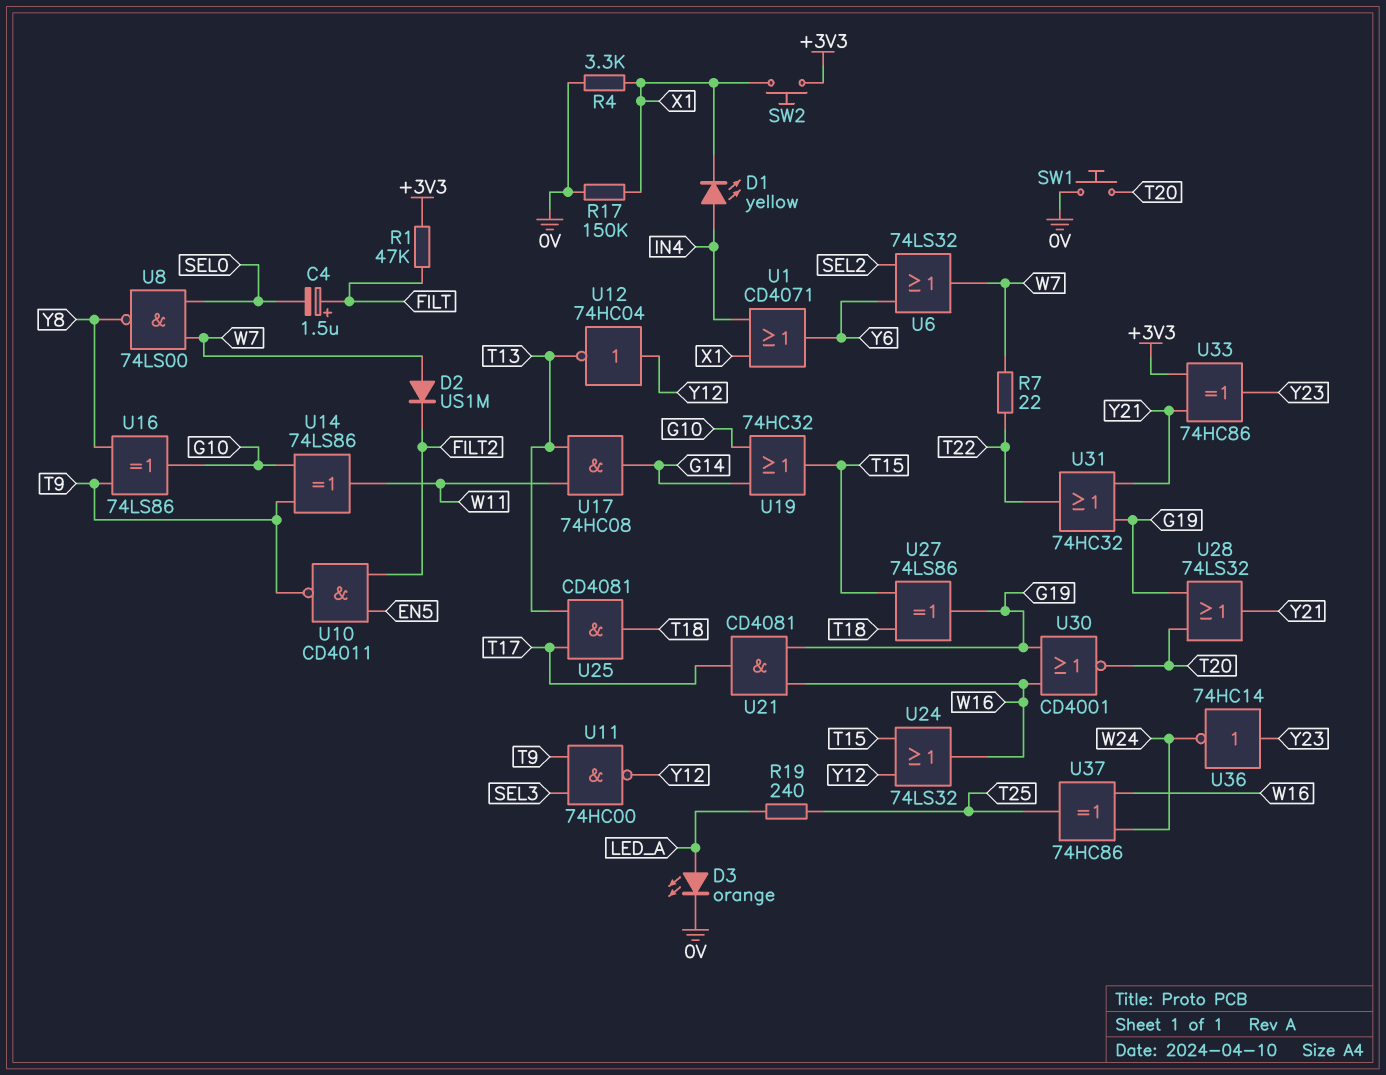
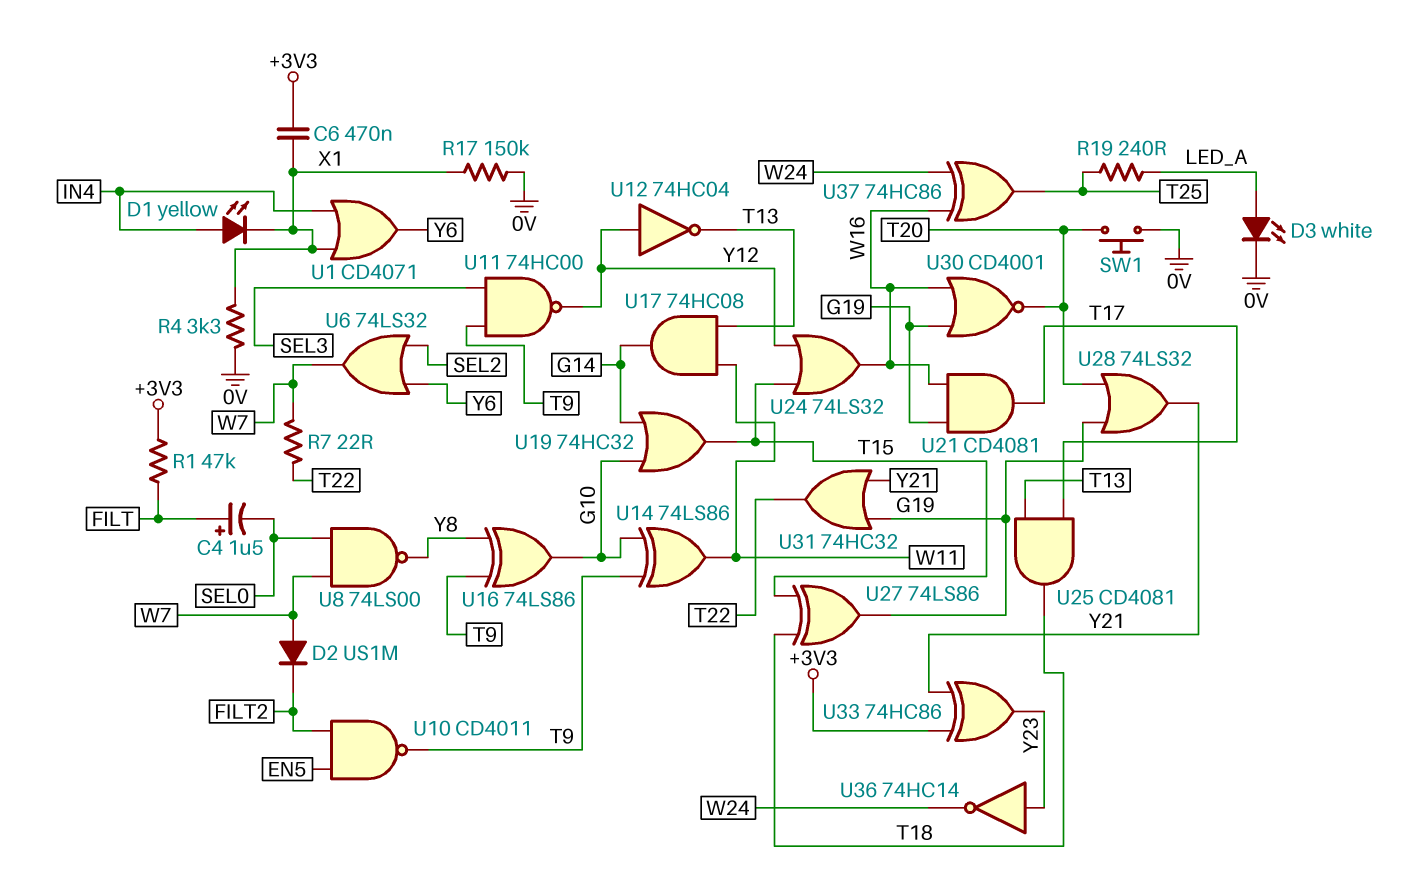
C6: none -> 470nF (+3V3, X1)
D3: LED orange (A LED_A, K 0V) -> LED white (A LED_A, K 0V)
SW2: button (+3V3, X1) -> none

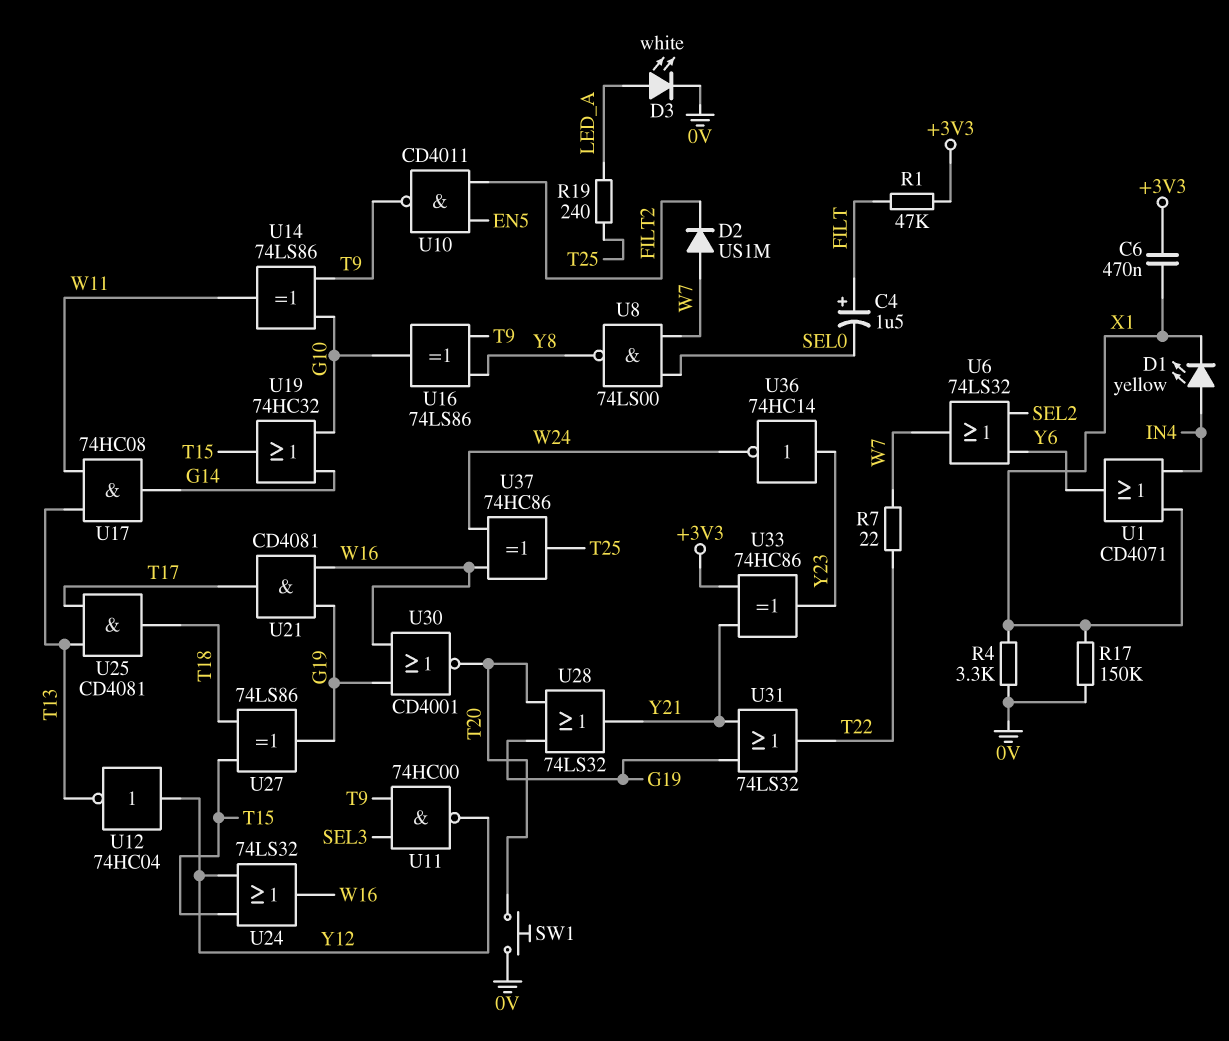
U31: OR 74HC32 (in G19, in Y21, out T22) -> OR 74LS32 (in G19, in Y21, out T22)

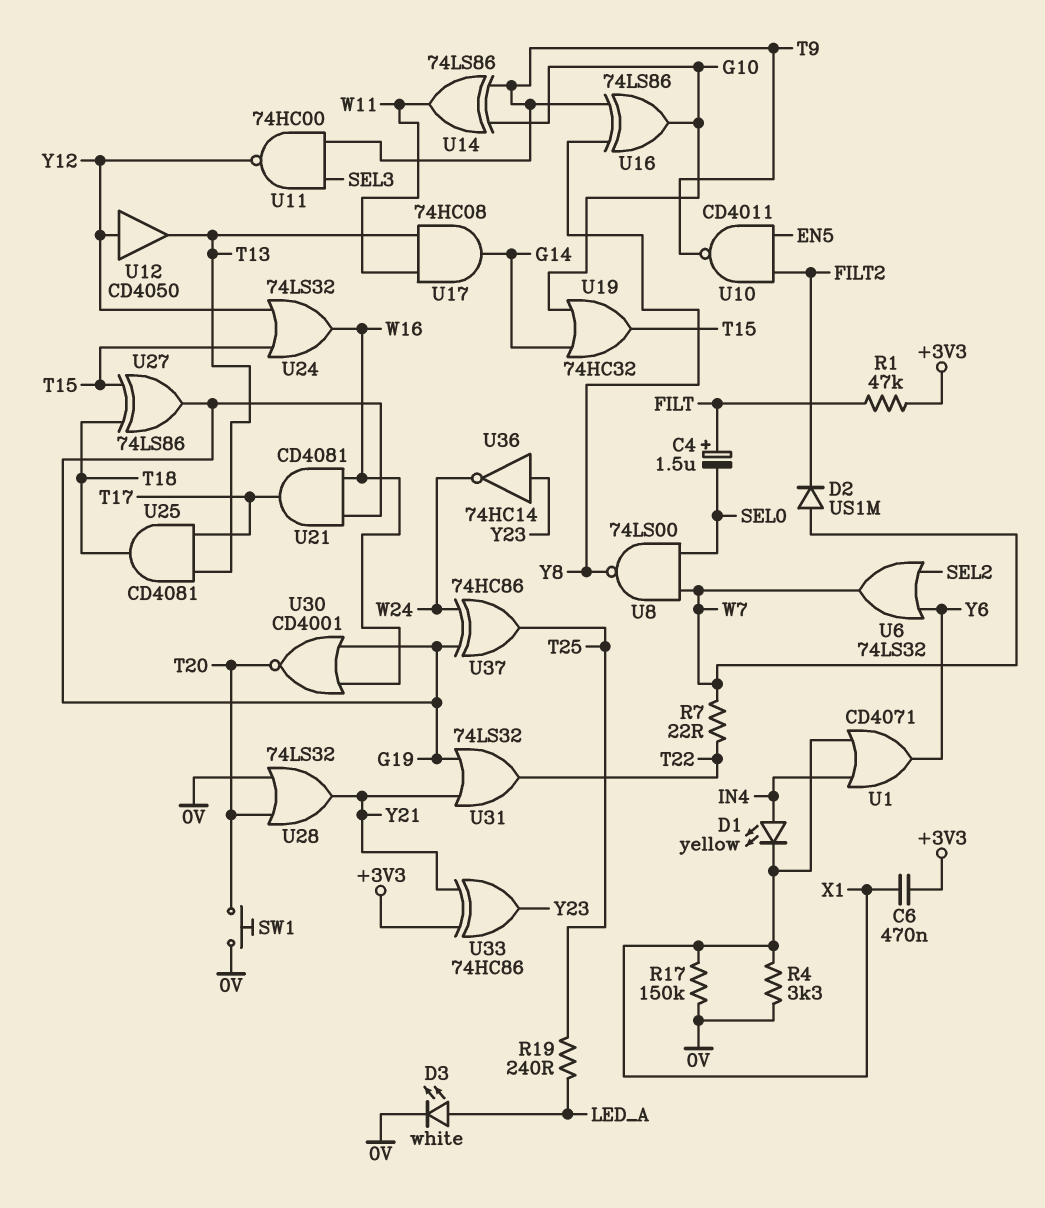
U12: NOT 74HC04 (in Y12, out T13) -> buffer CD4050 (in Y12, out T13)
U28: OR 74LS32 (in G19, in T20, out Y21) -> OR 74LS32 (in 0V, in T20, out Y21)
U37: XOR 74HC86 (in W16, in W24, out T25) -> XOR 74HC86 (in G19, in W24, out T25)

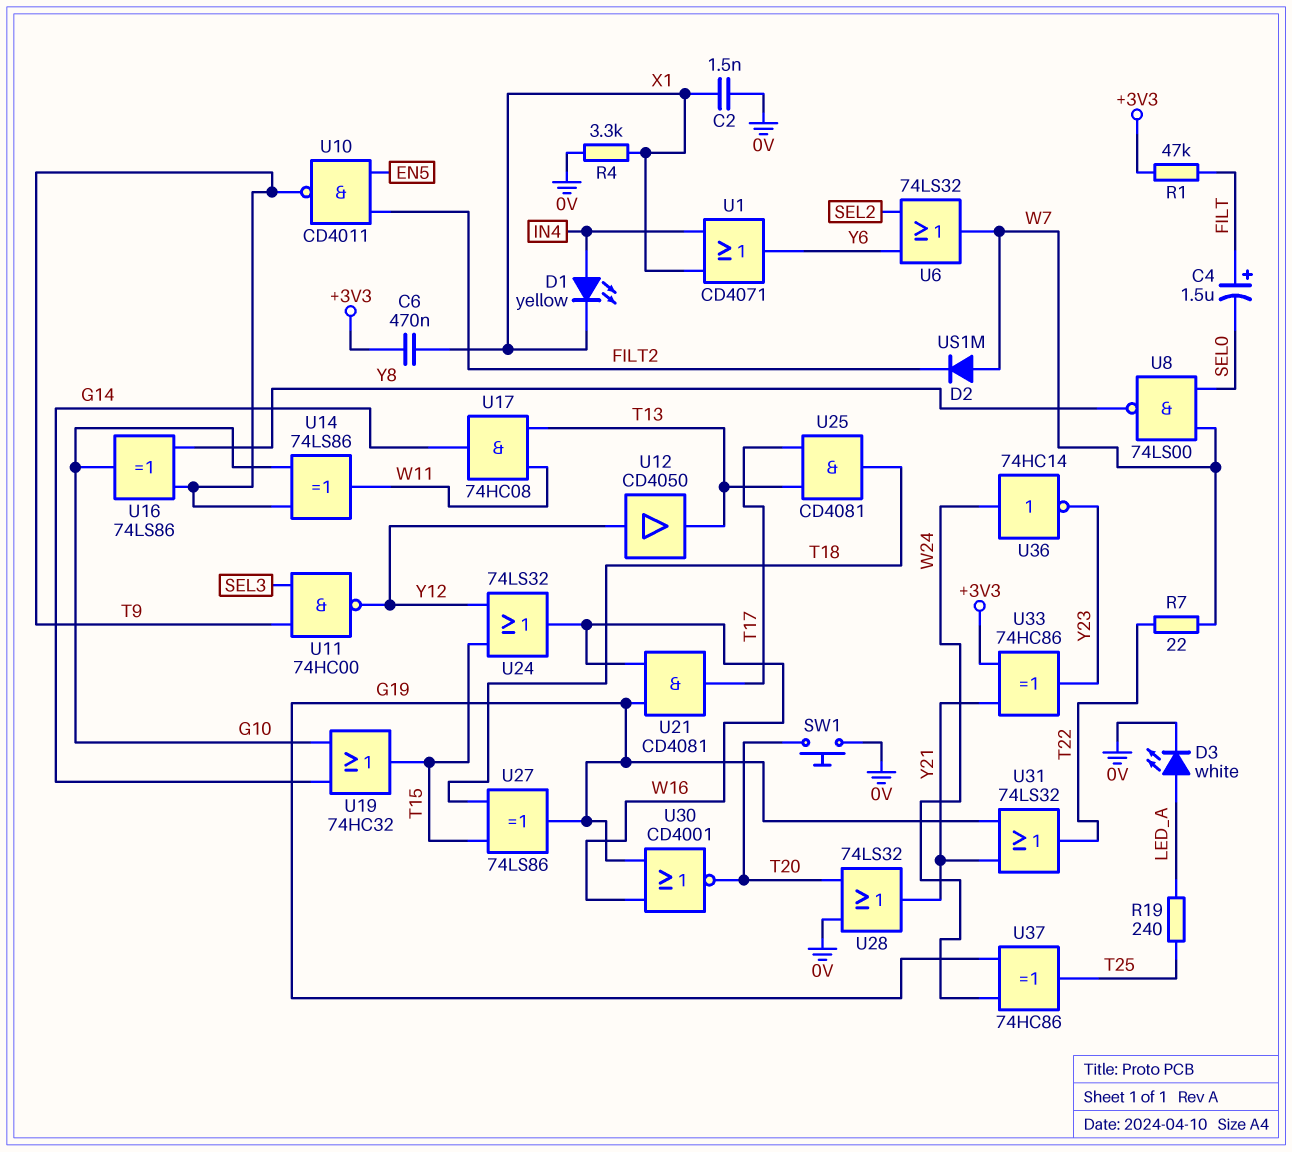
C2: none -> 1.5nF (0V, X1)
R17: 150k (0V, X1) -> none
U36: NOT 74HC14 (in Y23, out W24) -> NOT 74HC14 (in W24, out Y23)

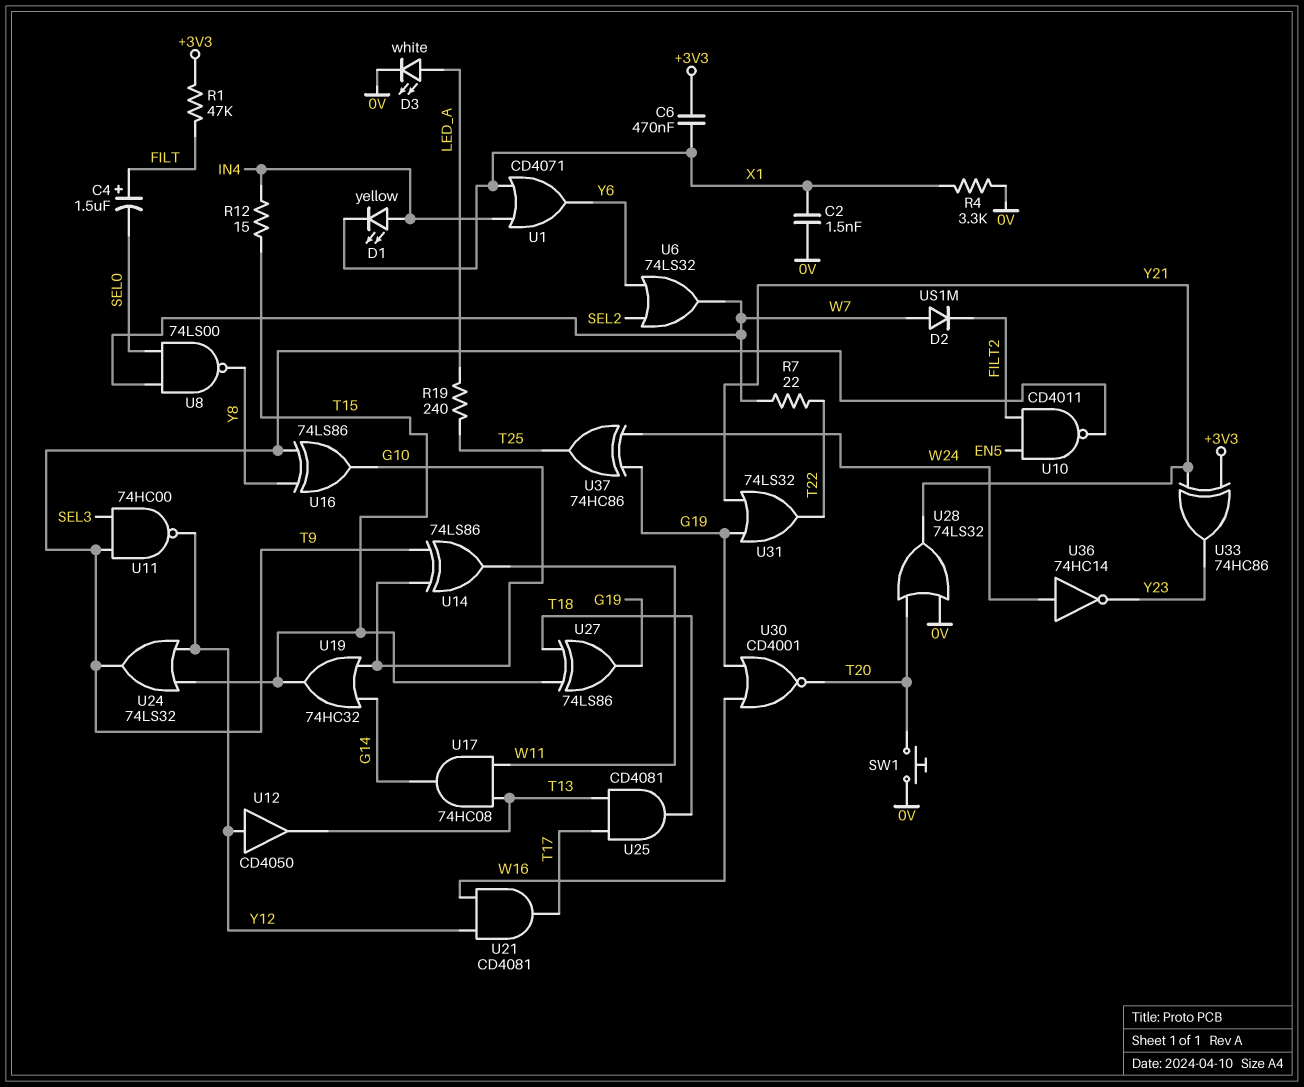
R12: none -> 15 (IN4, T15)
U21: AND CD4081 (in G19, in W16, out T17) -> AND CD4081 (in W16, in Y12, out T17)
U24: OR 74LS32 (in T15, in Y12, out W16) -> OR 74LS32 (in T15, in Y12, out T9)

